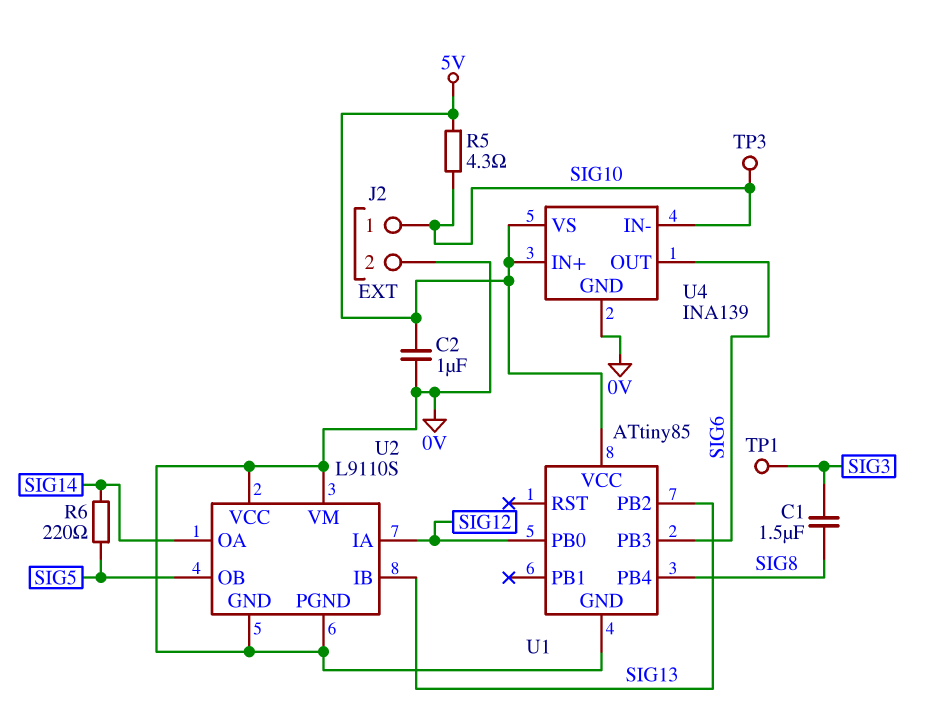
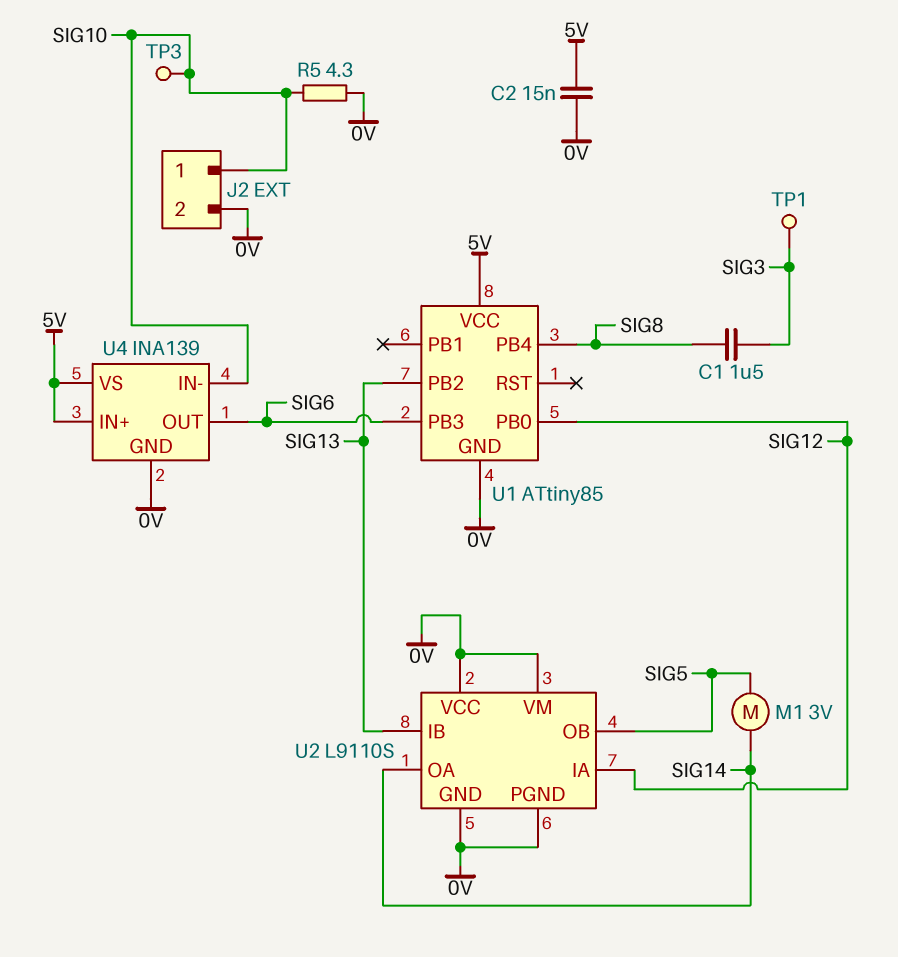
C2: 1uF (0V, 5V) -> 15nF (0V, 5V)
M1: none -> motor 3V (SIG5, SIG14)
R5: 4.3 (5V, SIG10) -> 4.3 (0V, SIG10)
R6: 220 (SIG5, SIG14) -> none

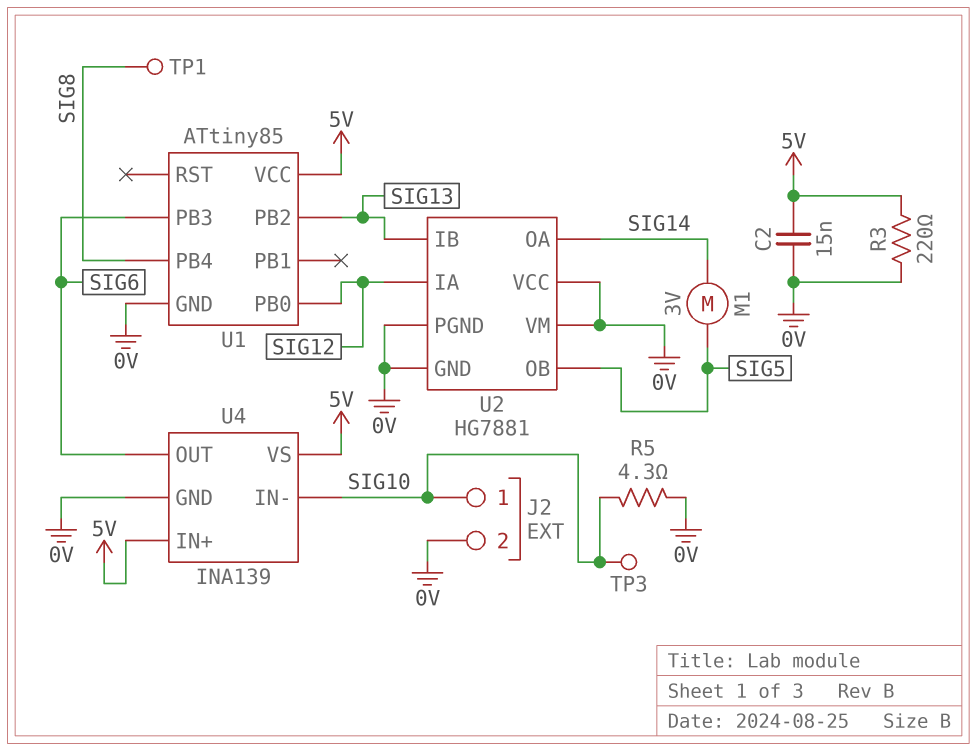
C1: 1.5uF (SIG3, SIG8) -> none
R3: none -> 220 (0V, 5V)
TP1: test point (SIG3) -> test point (SIG8)
U2: L9110S -> HG7881

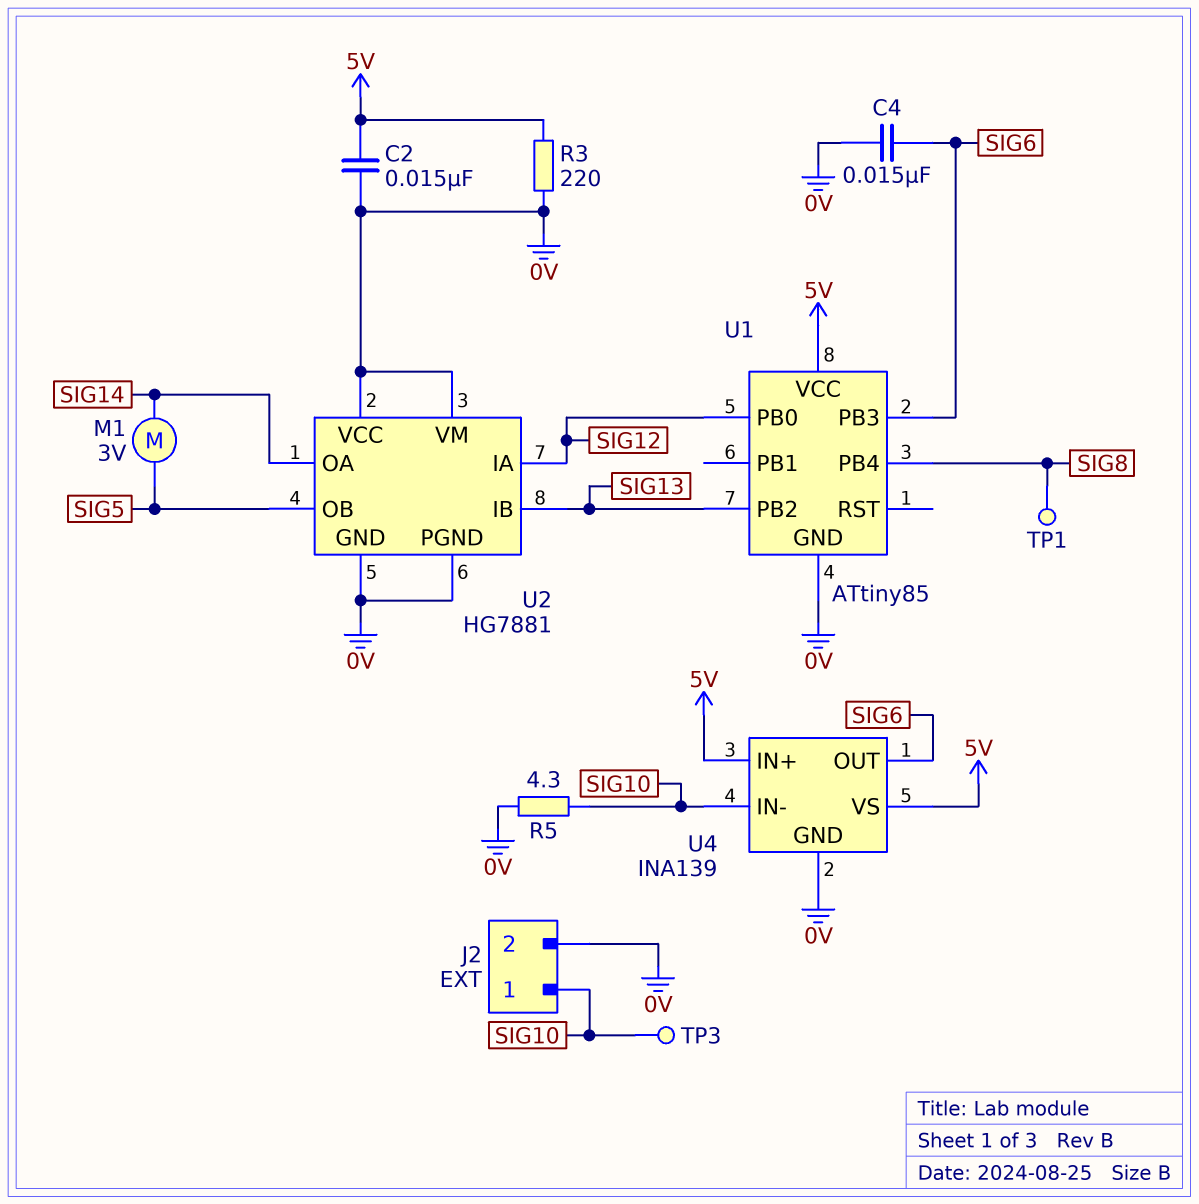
C4: none -> 15nF (0V, SIG6)

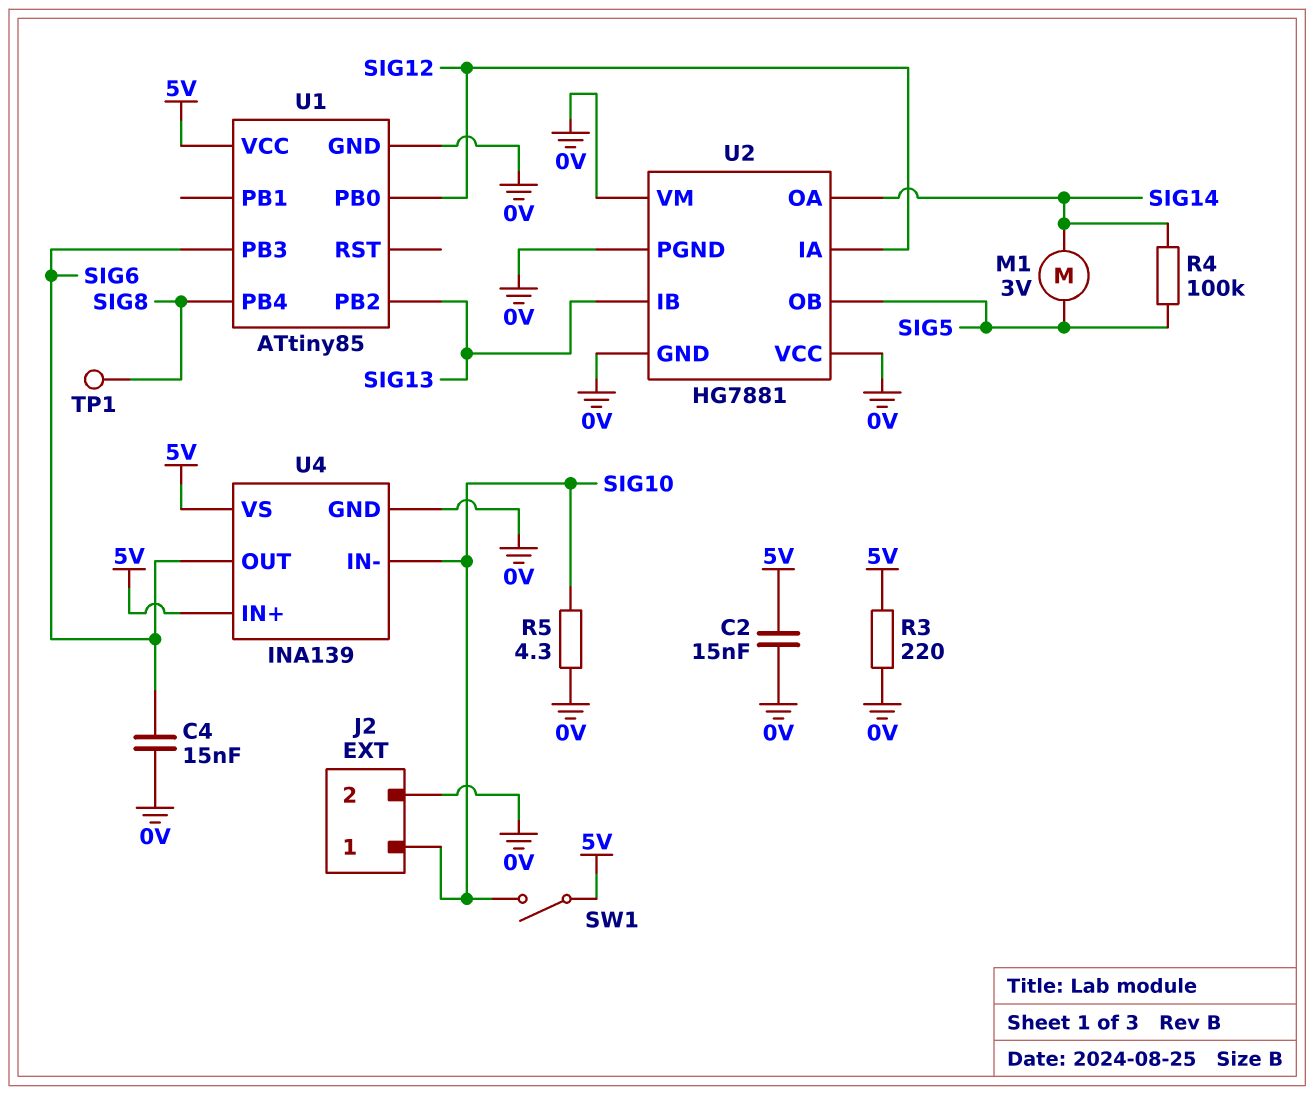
R4: none -> 100k (SIG5, SIG14)
SW1: none -> switch (5V, SIG10)
TP3: test point (SIG10) -> none

